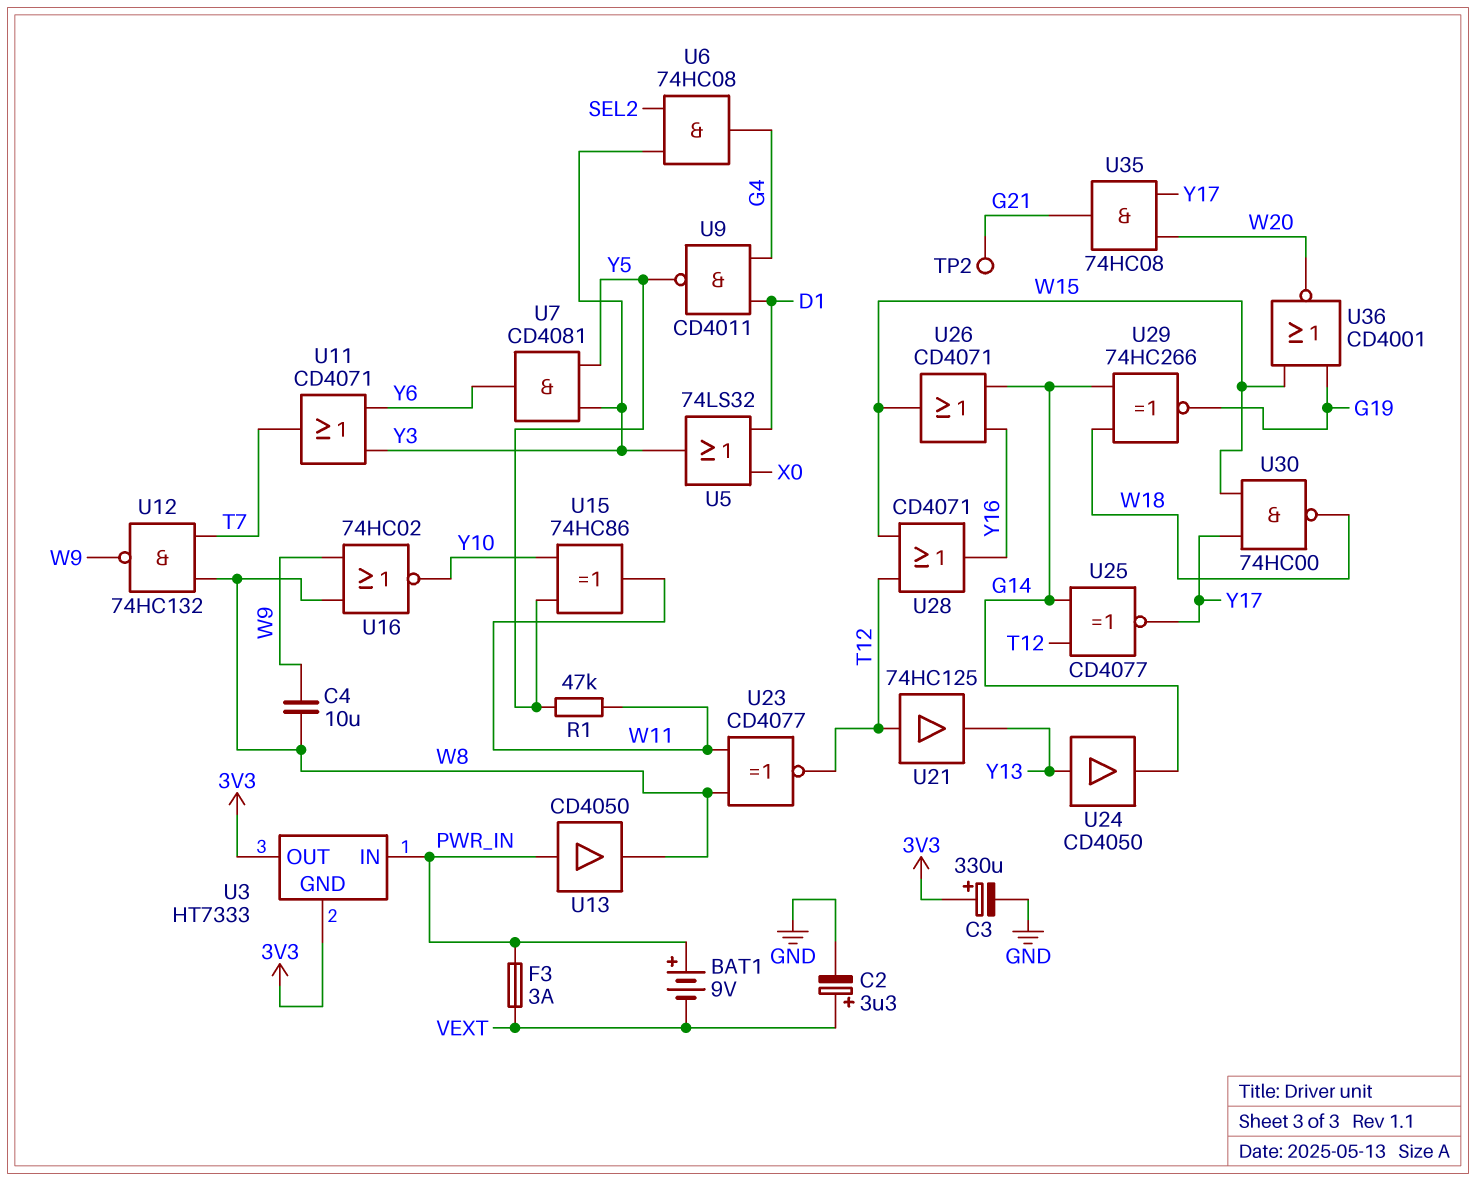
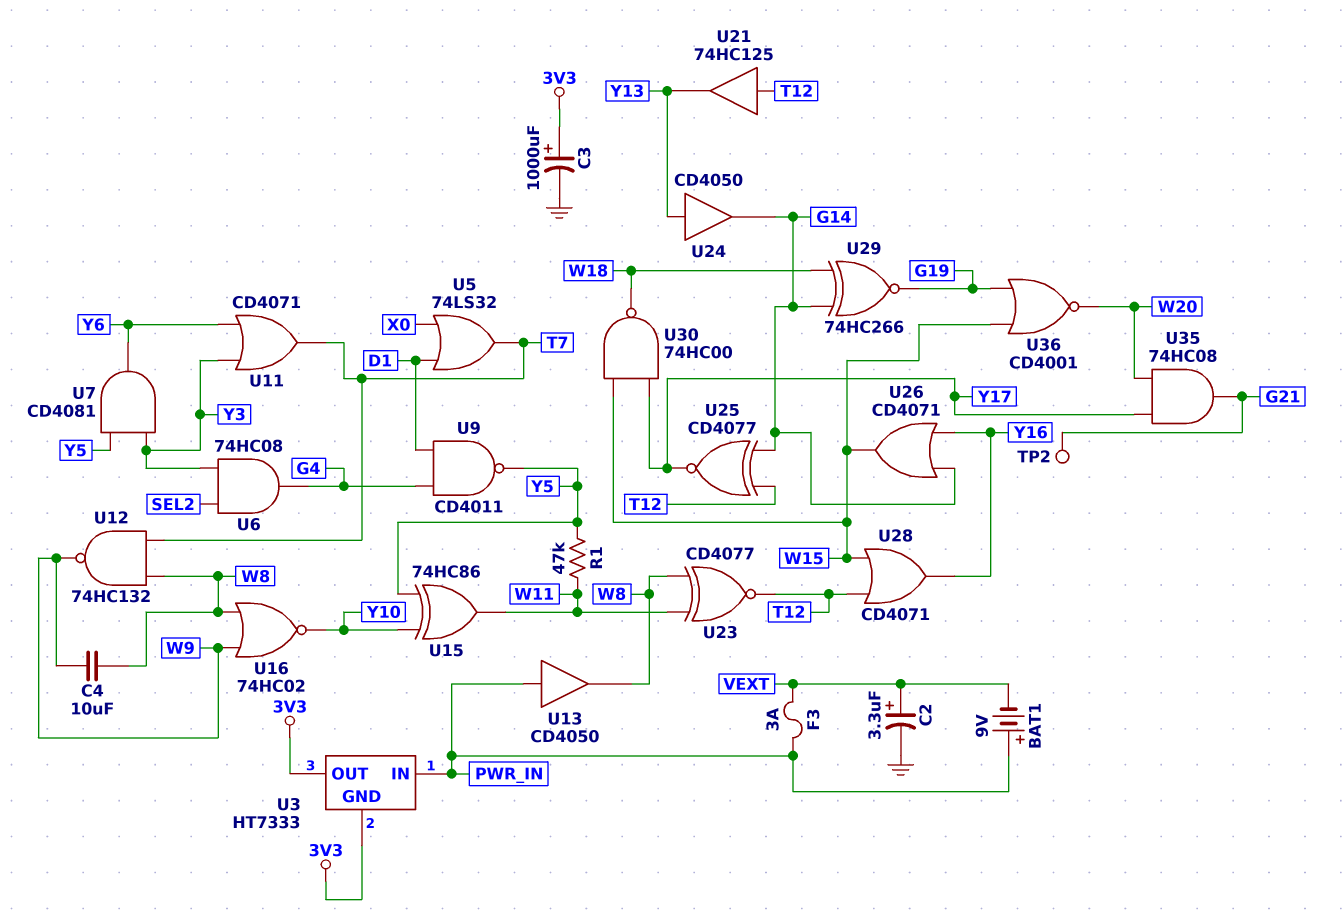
C3: 330uF (plus 3V3, minus GND) -> 1000uF (plus 3V3, minus GND)
U5: OR 74LS32 (in D1, in X0, out Y3) -> OR 74LS32 (in D1, in X0, out T7)

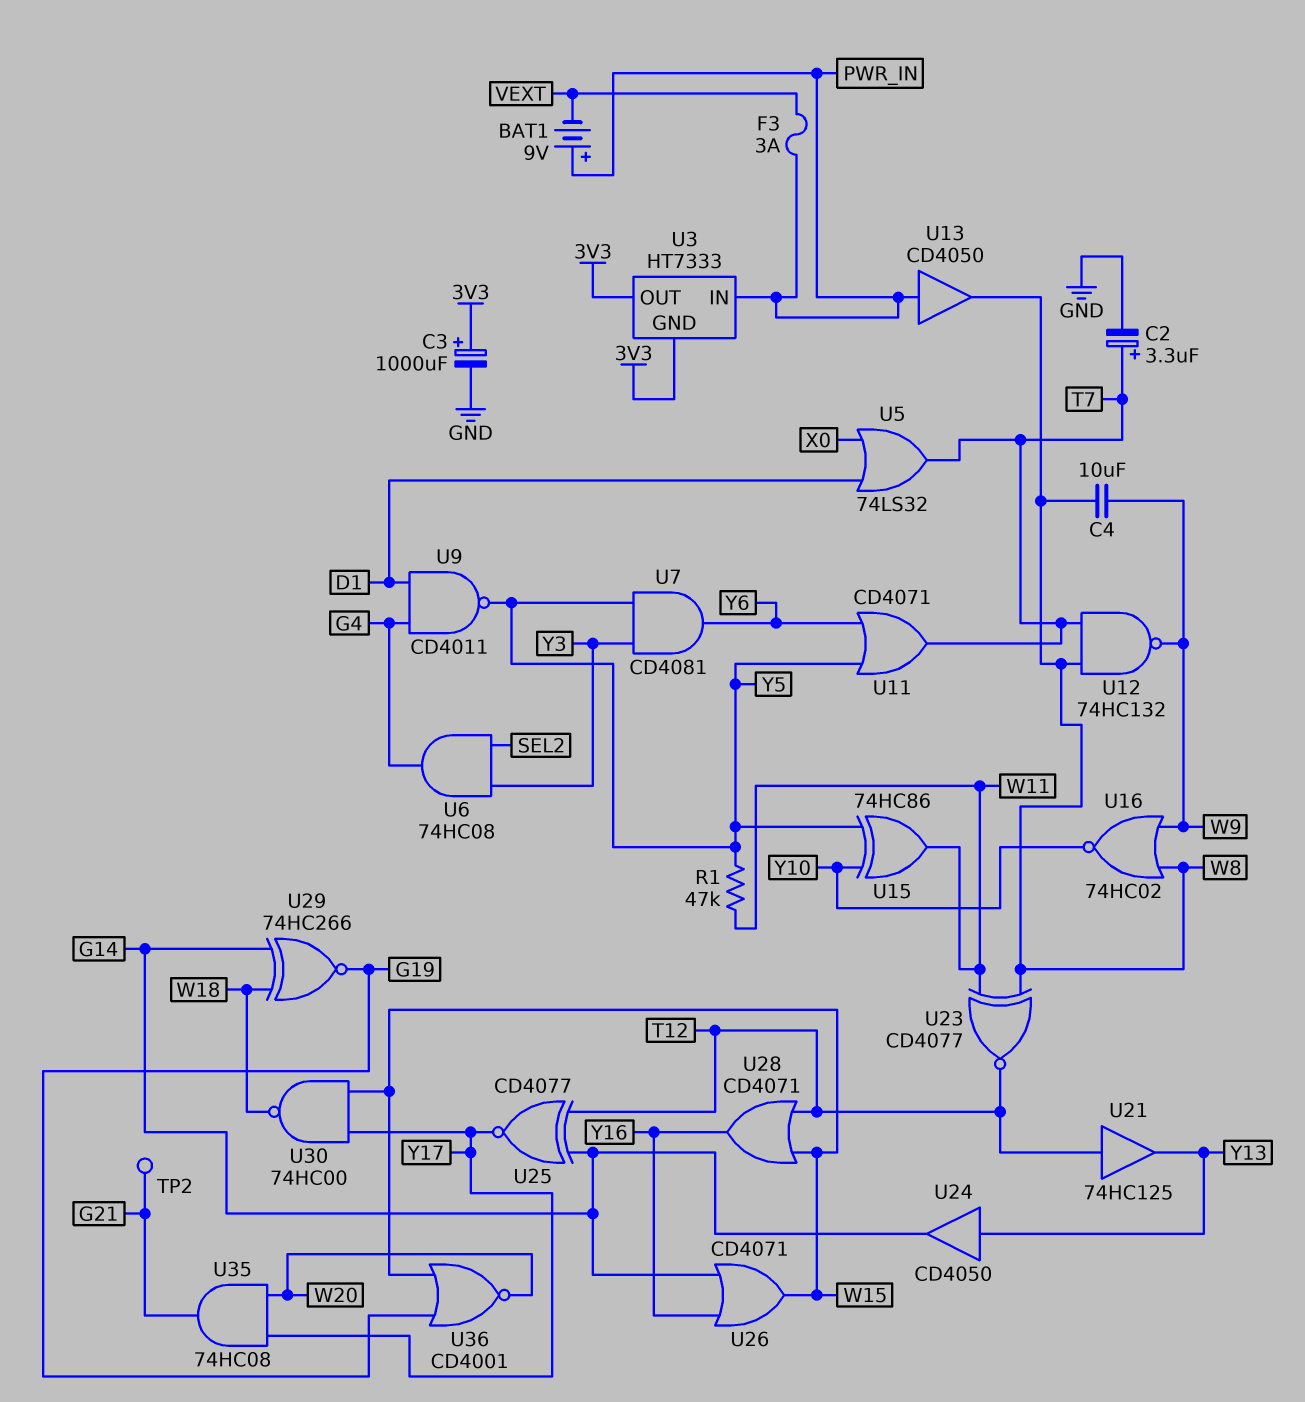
C2: 3.3uF (plus VEXT, minus GND) -> 3.3uF (plus T7, minus GND)
U11: OR CD4071 (in Y3, in Y6, out T7) -> OR CD4071 (in Y5, in Y6, out T7)

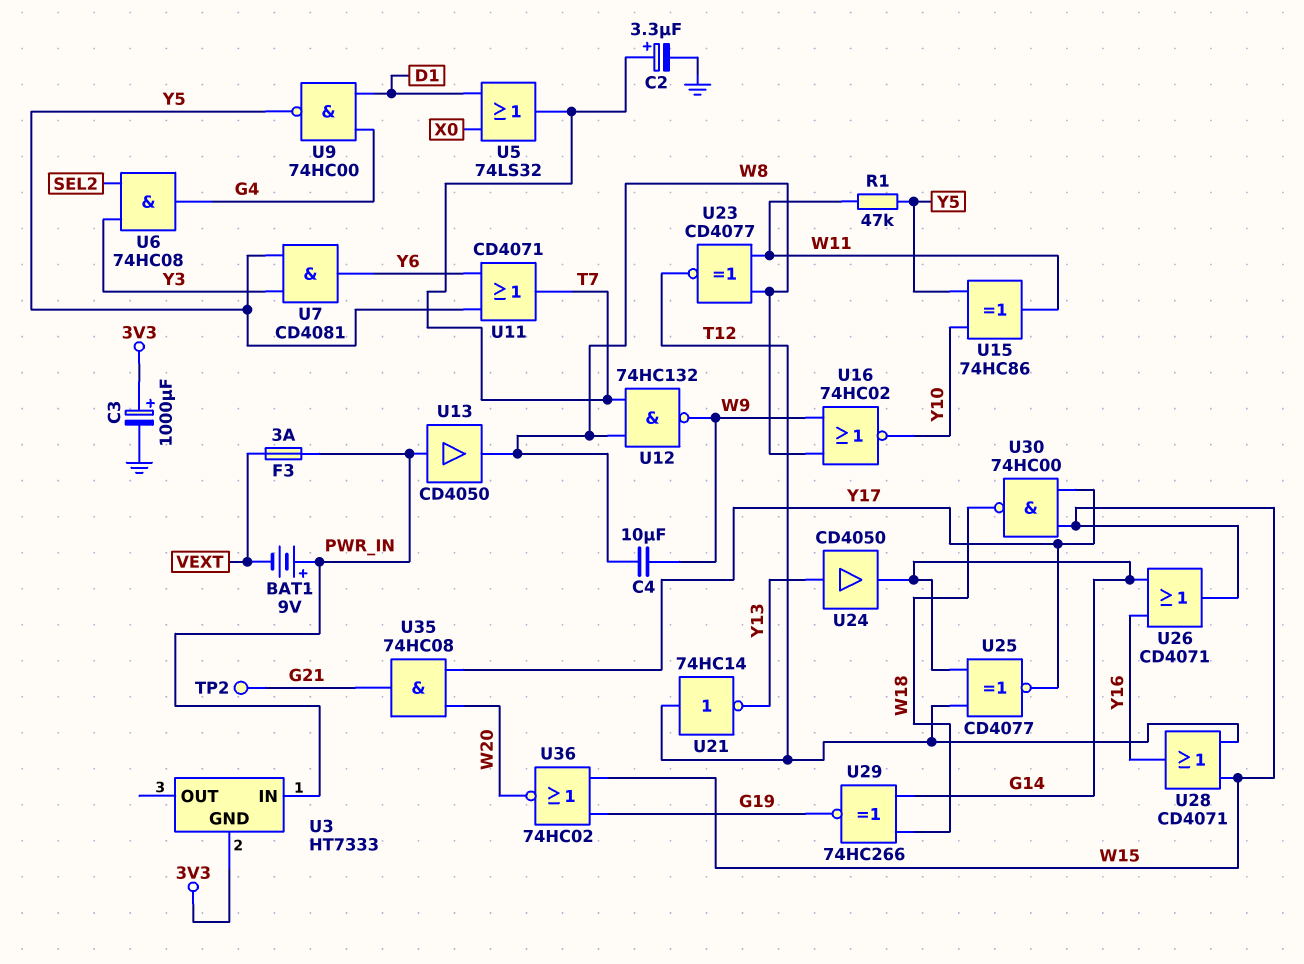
U3 pin OUT: 3V3 -> none
U9: NAND CD4011 (in D1, in G4, out Y5) -> NAND 74HC00 (in D1, in G4, out Y5)
U21: buffer 74HC125 (in T12, out Y13) -> NOT 74HC14 (in T12, out Y13)
U36: NOR CD4001 (in G19, in W15, out W20) -> NOR 74HC02 (in G19, in W15, out W20)

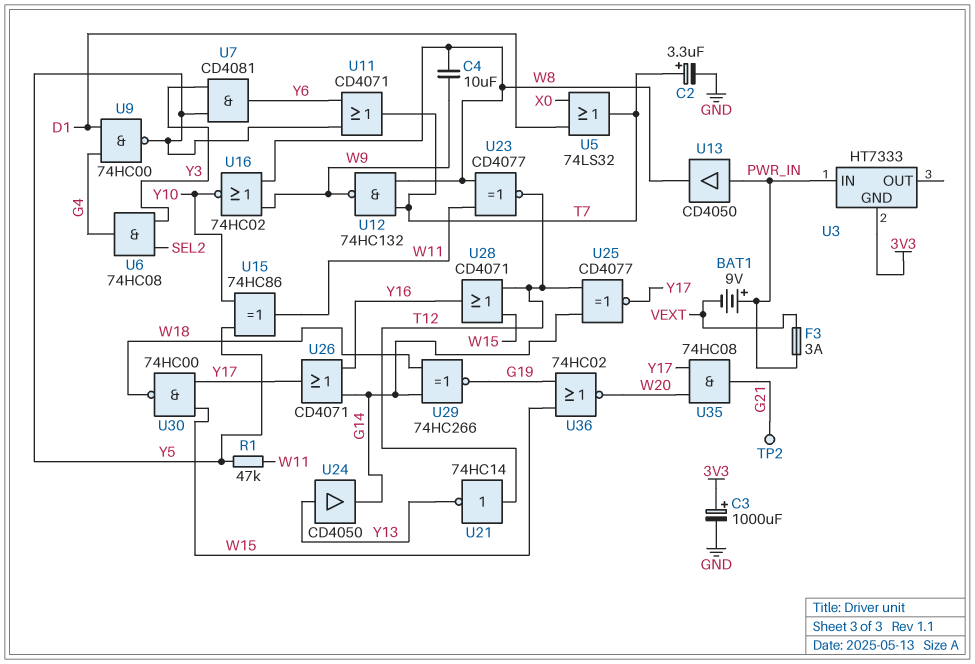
U26: OR CD4071 (in G14, in Y16, out W15) -> OR CD4071 (in G14, in Y16, out Y17)

